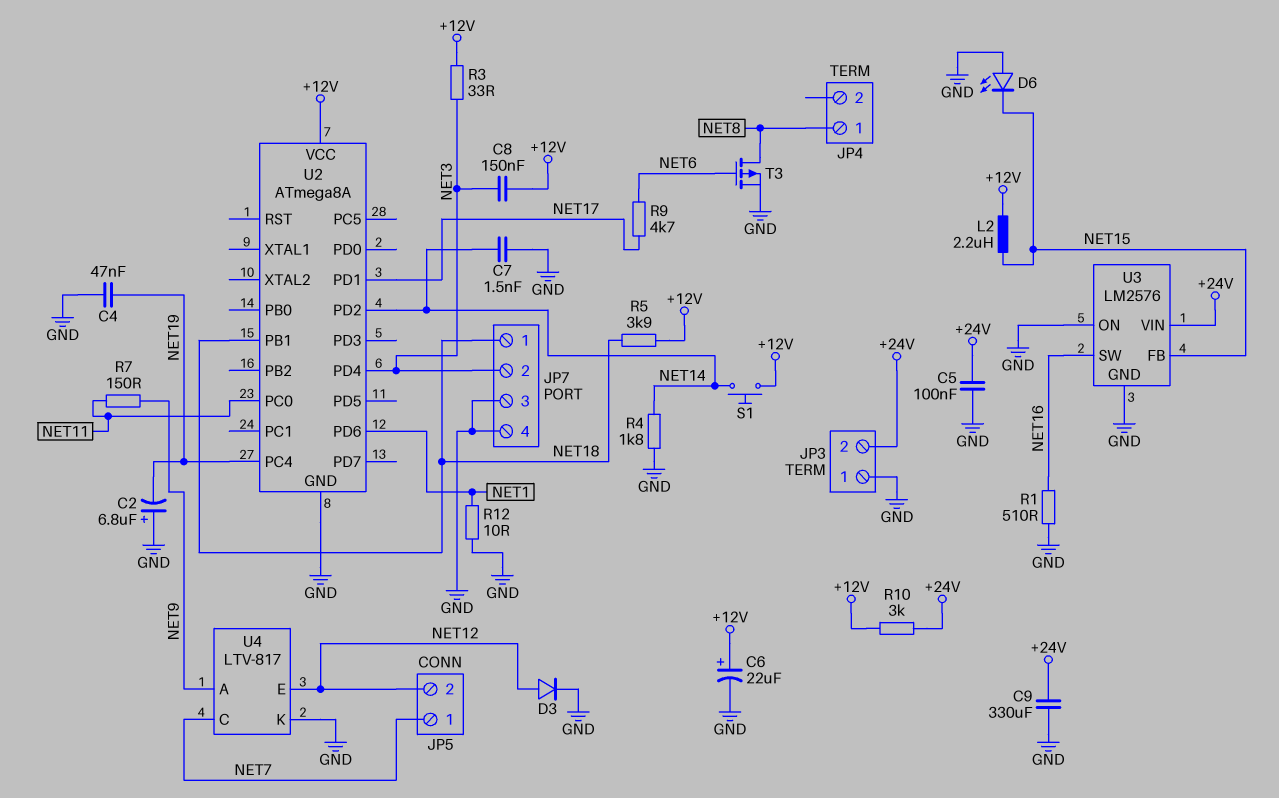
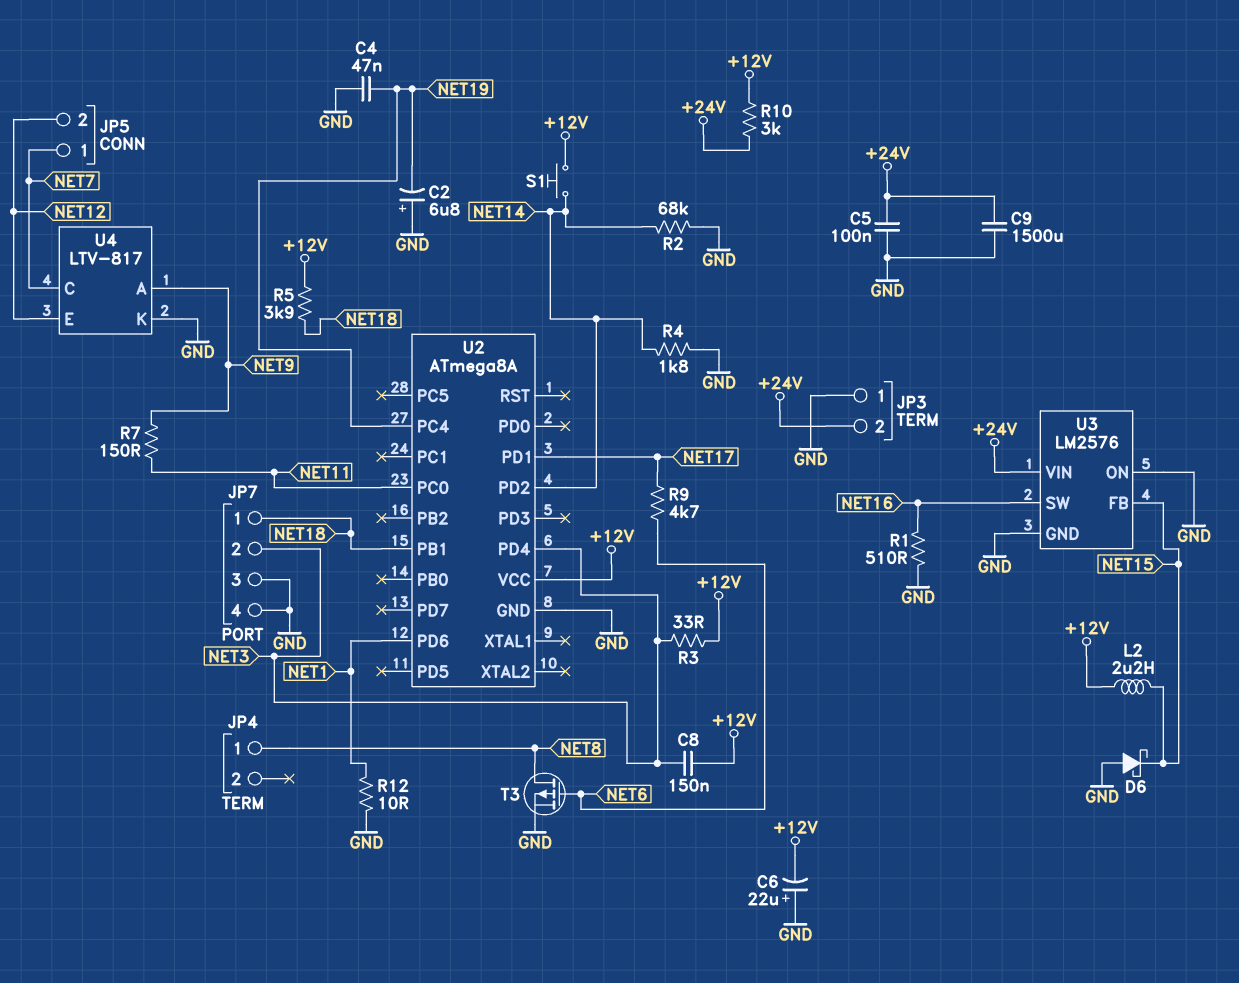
C6: 22uF (plus +12V, minus GND) -> 22uF (plus GND, minus +12V)
C7: 1.5nF (GND, NET14) -> none
C9: 330uF (+24V, GND) -> 1500uF (+24V, GND)
D3: diode (A NET12, K GND) -> none
D6: LED (A GND, K NET15) -> schottky (A GND, K NET15)
R2: none -> 68k (GND, NET14)

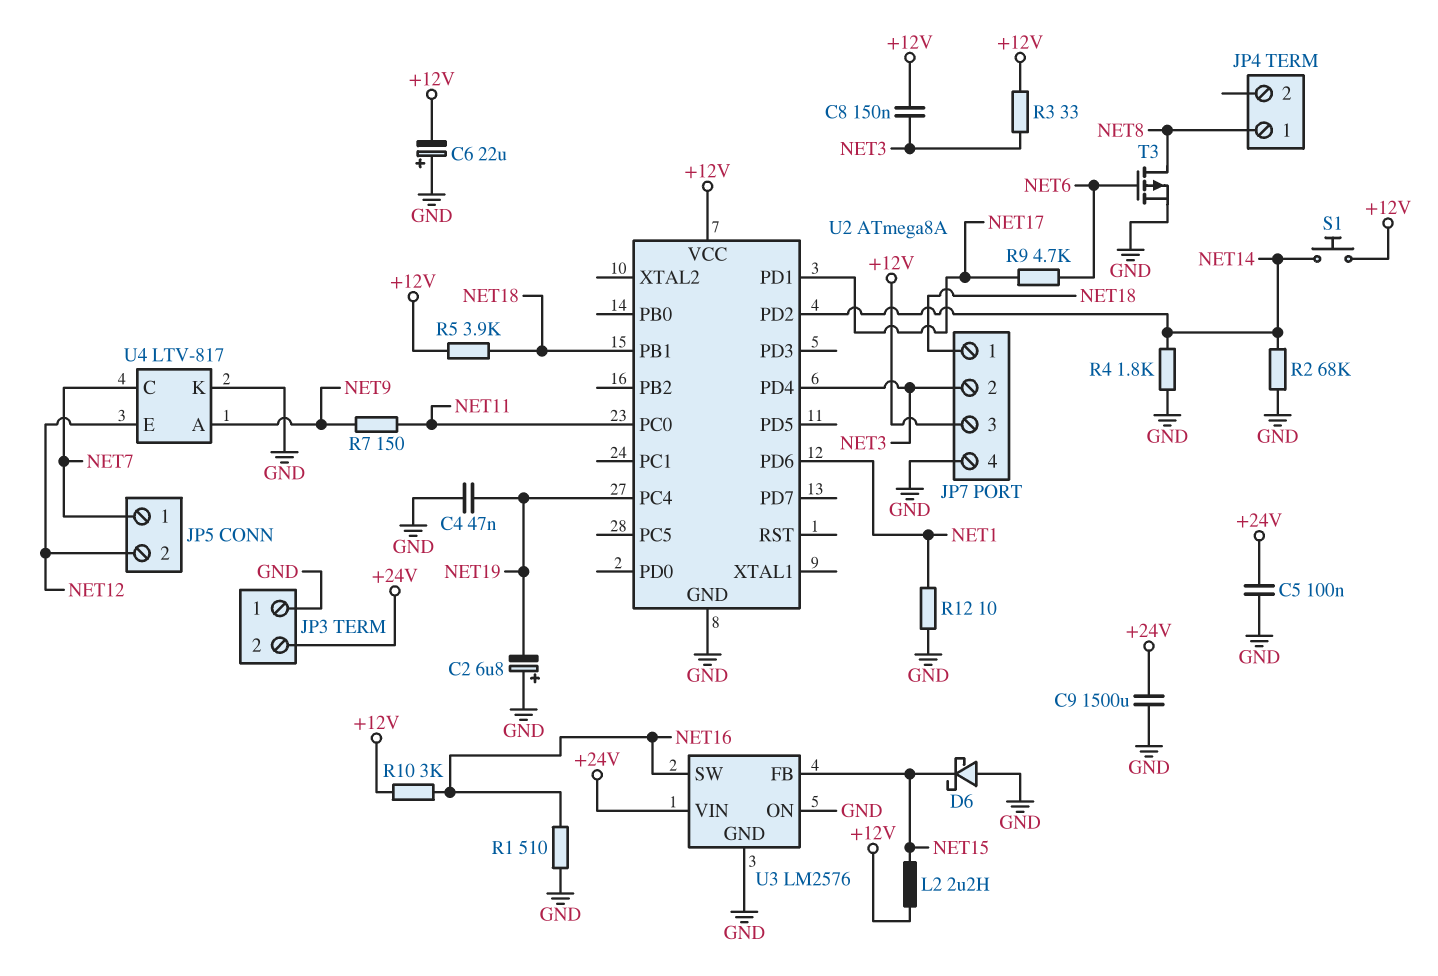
JP7 pin 3: GND -> +12V
R10: 3k (+12V, +24V) -> 3k (+12V, NET16)

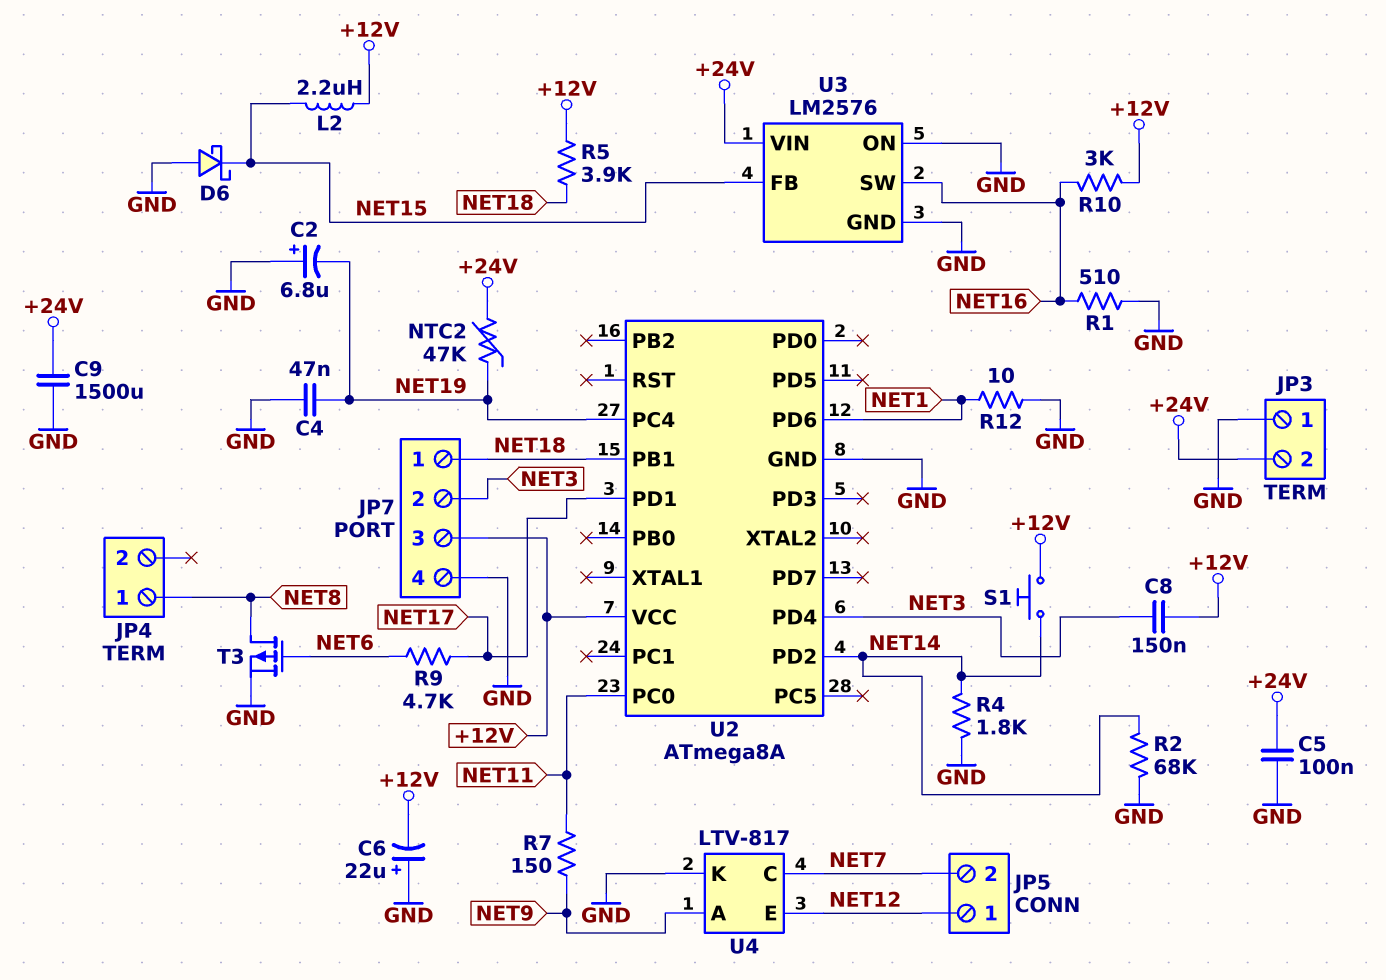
JP5 pin 1: NET7 -> NET12
JP5 pin 2: NET12 -> NET7
NTC2: none -> 47k (+24V, NET19)
R3: 33 (+12V, NET3) -> none

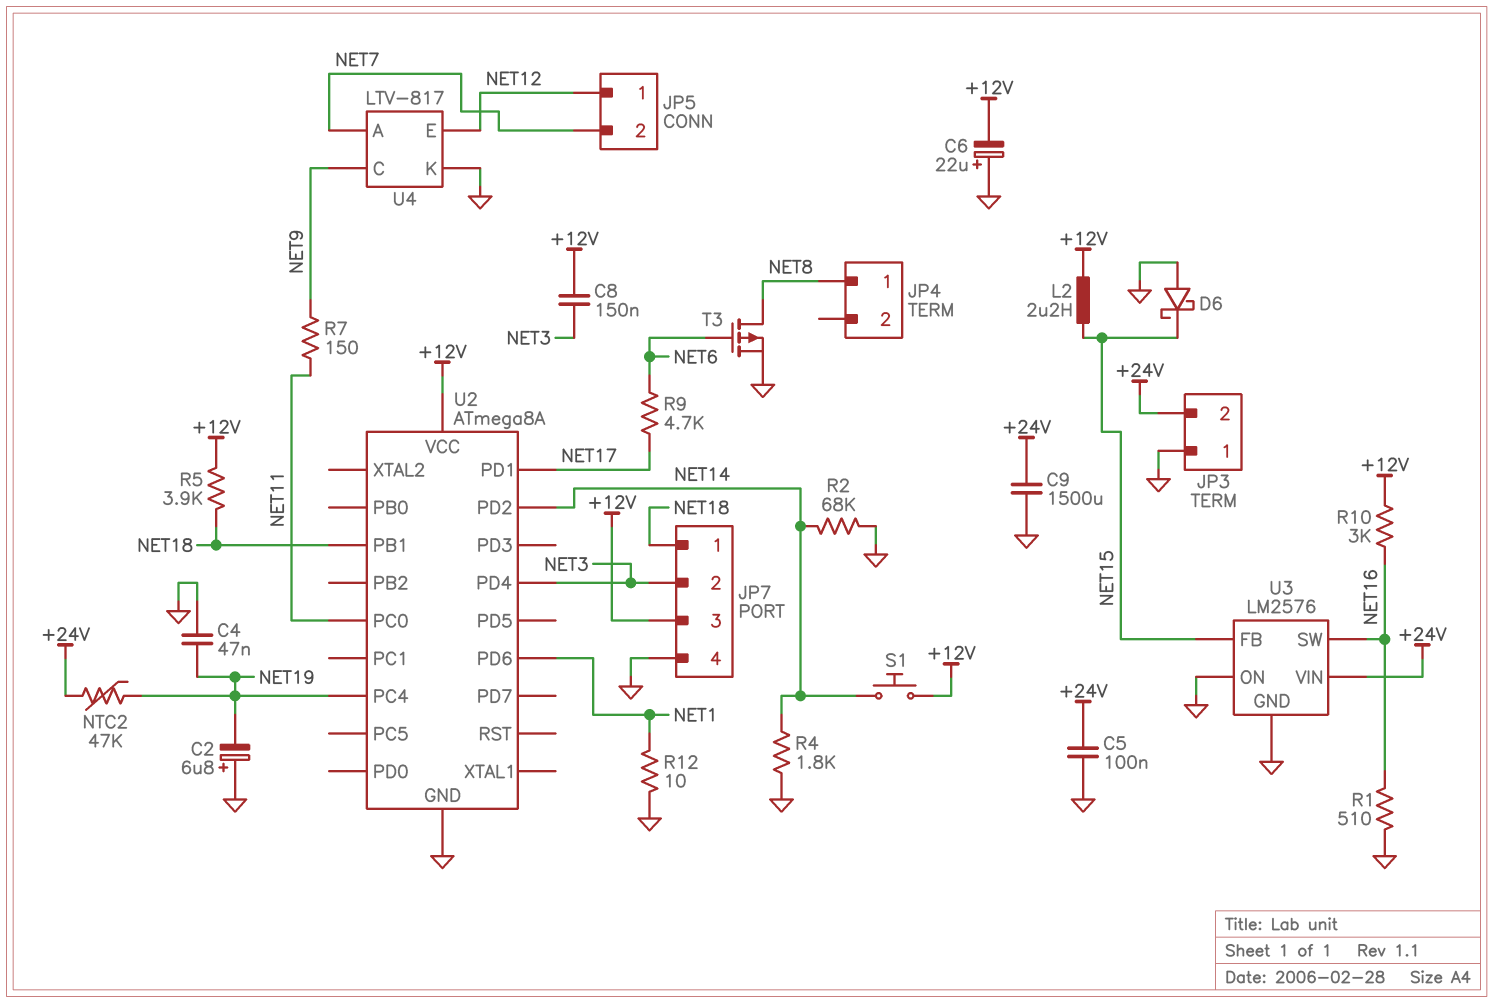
U4 pin A: NET9 -> NET7
U4 pin C: NET7 -> NET9

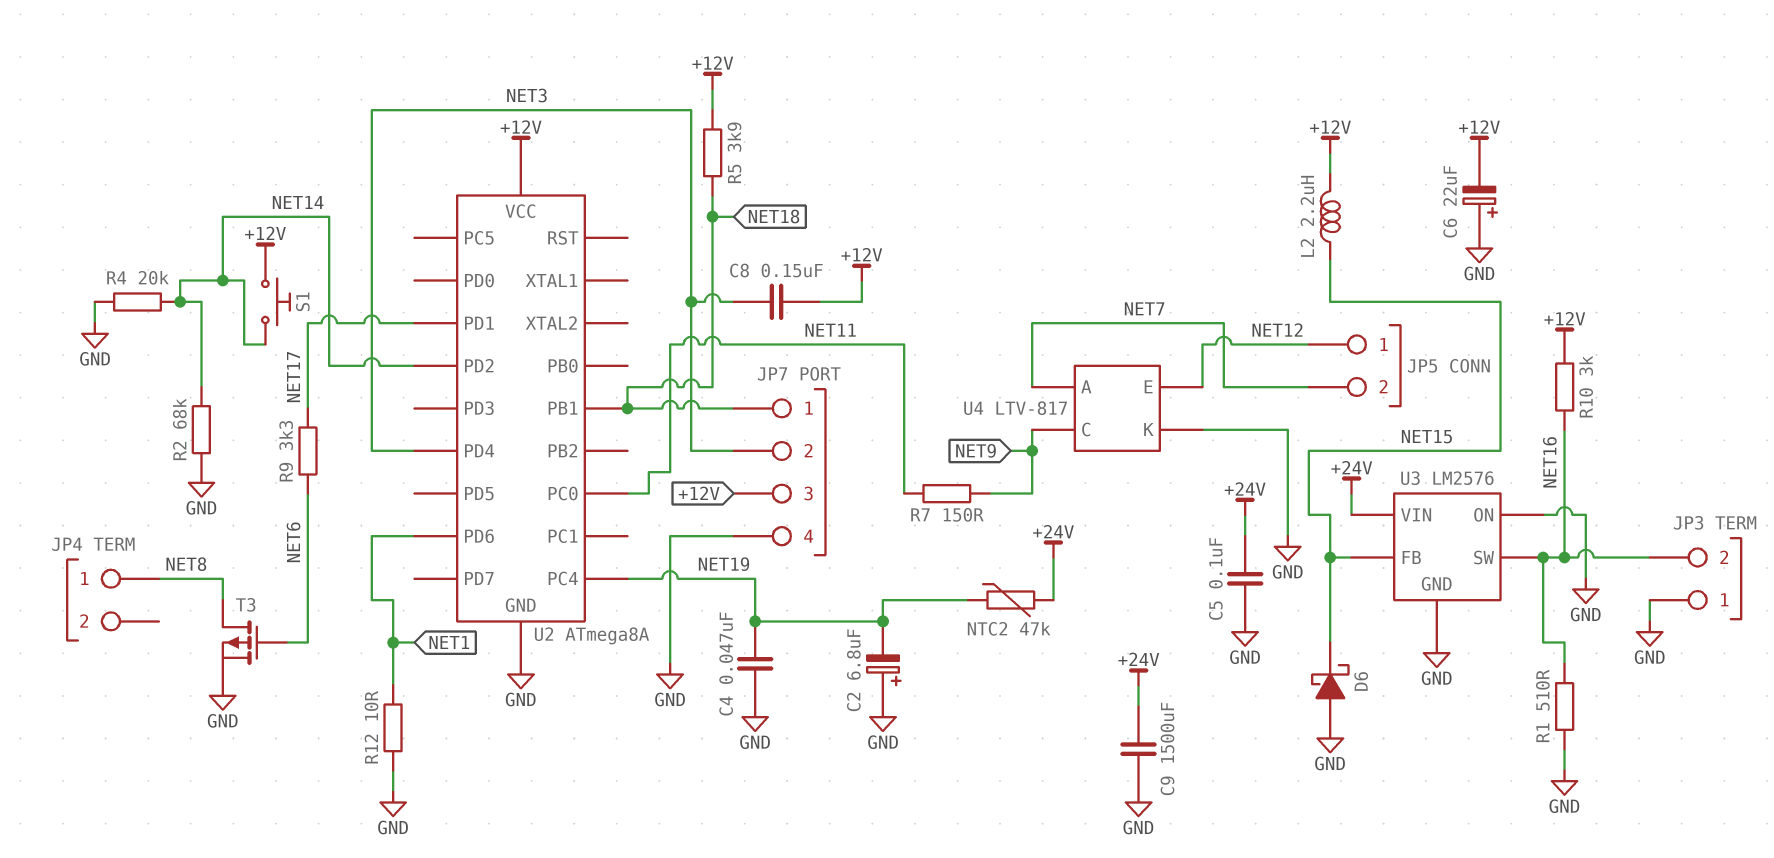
JP3 pin 2: +24V -> NET16
R4: 1.8k (GND, NET14) -> 20k (GND, NET14)
R9: 4.7k (NET6, NET17) -> 3.3k (NET6, NET17)

